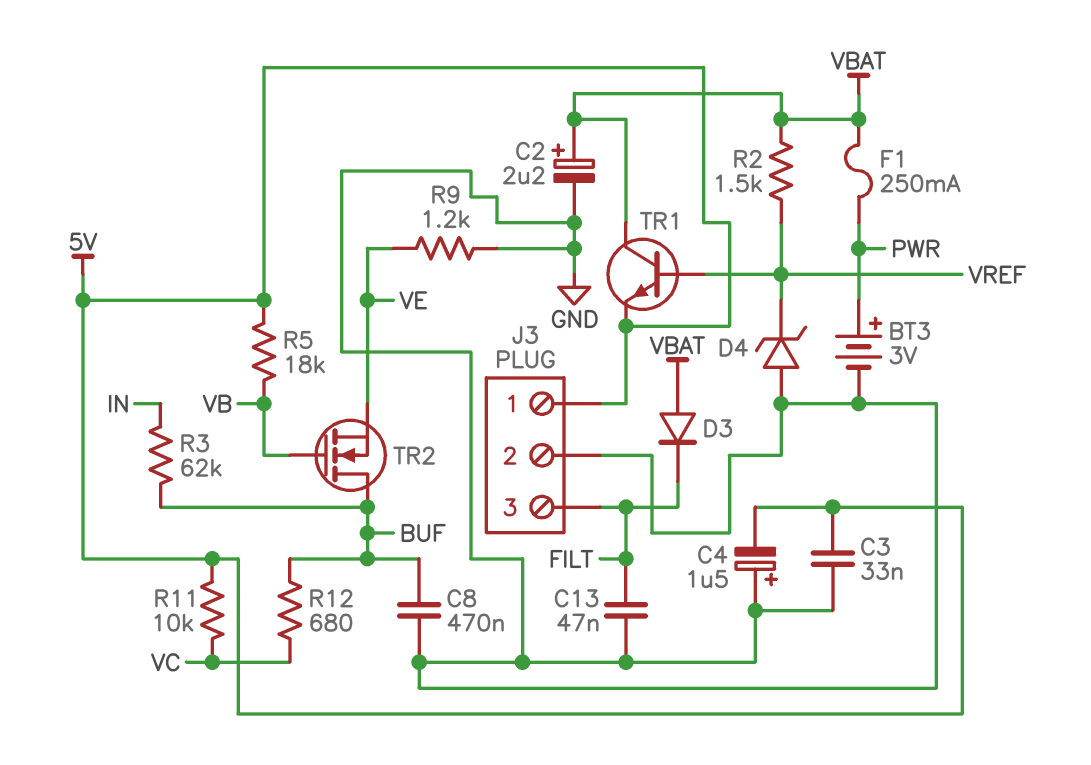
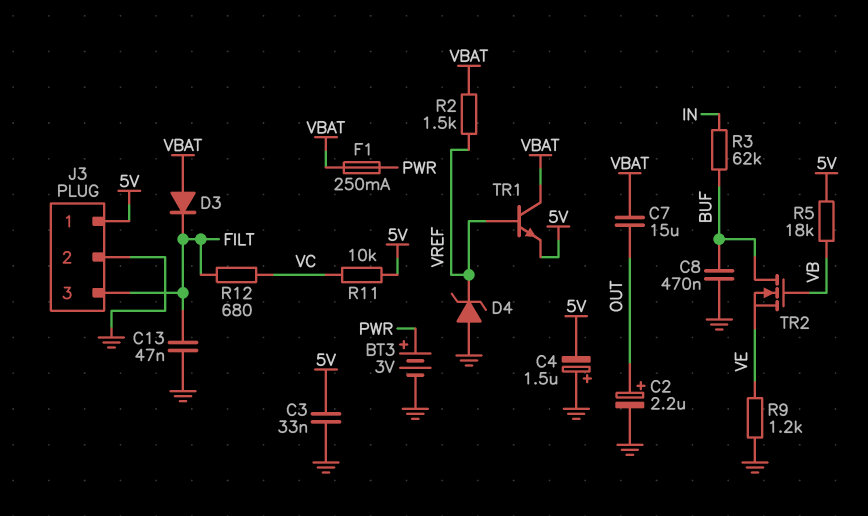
C2: 2.2uF (plus VBAT, minus GND) -> 2.2uF (plus OUT, minus GND)
C7: none -> 15uF (OUT, VBAT)
R12: 680 (BUF, VC) -> 680 (FILT, VC)

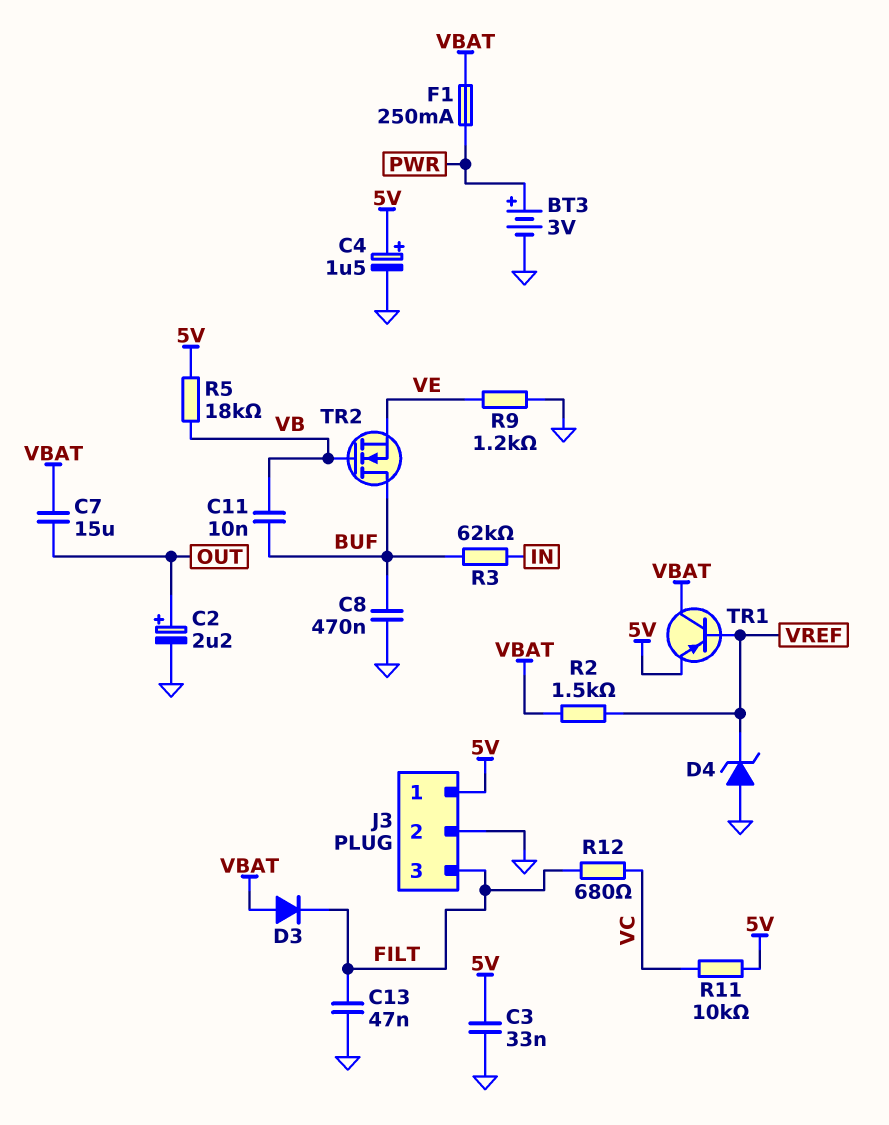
C4: 1.5uF (plus GND, minus 5V) -> 1.5uF (plus 5V, minus GND)
C11: none -> 10nF (BUF, VB)
TR1: NPN (B VREF, C VBAT, E 5V) -> PNP (B VREF, C VBAT, E 5V)

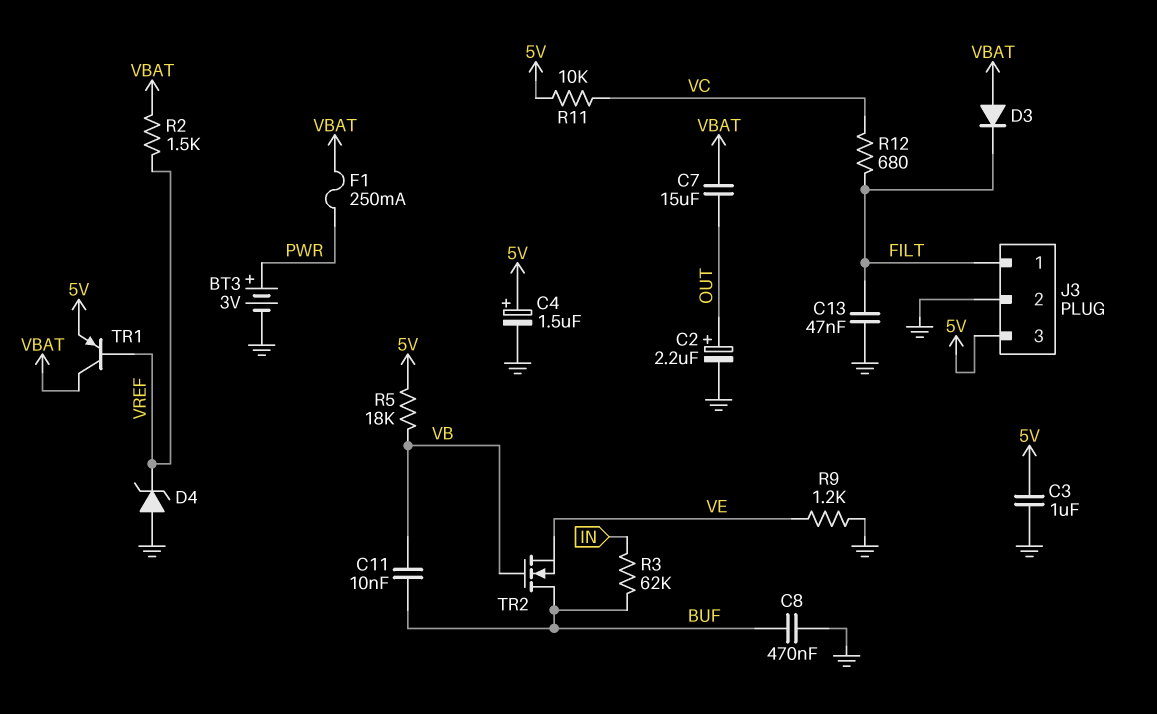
C3: 33nF (5V, GND) -> 1uF (5V, GND)
J3 pin 1: 5V -> FILT
J3 pin 3: FILT -> 5V

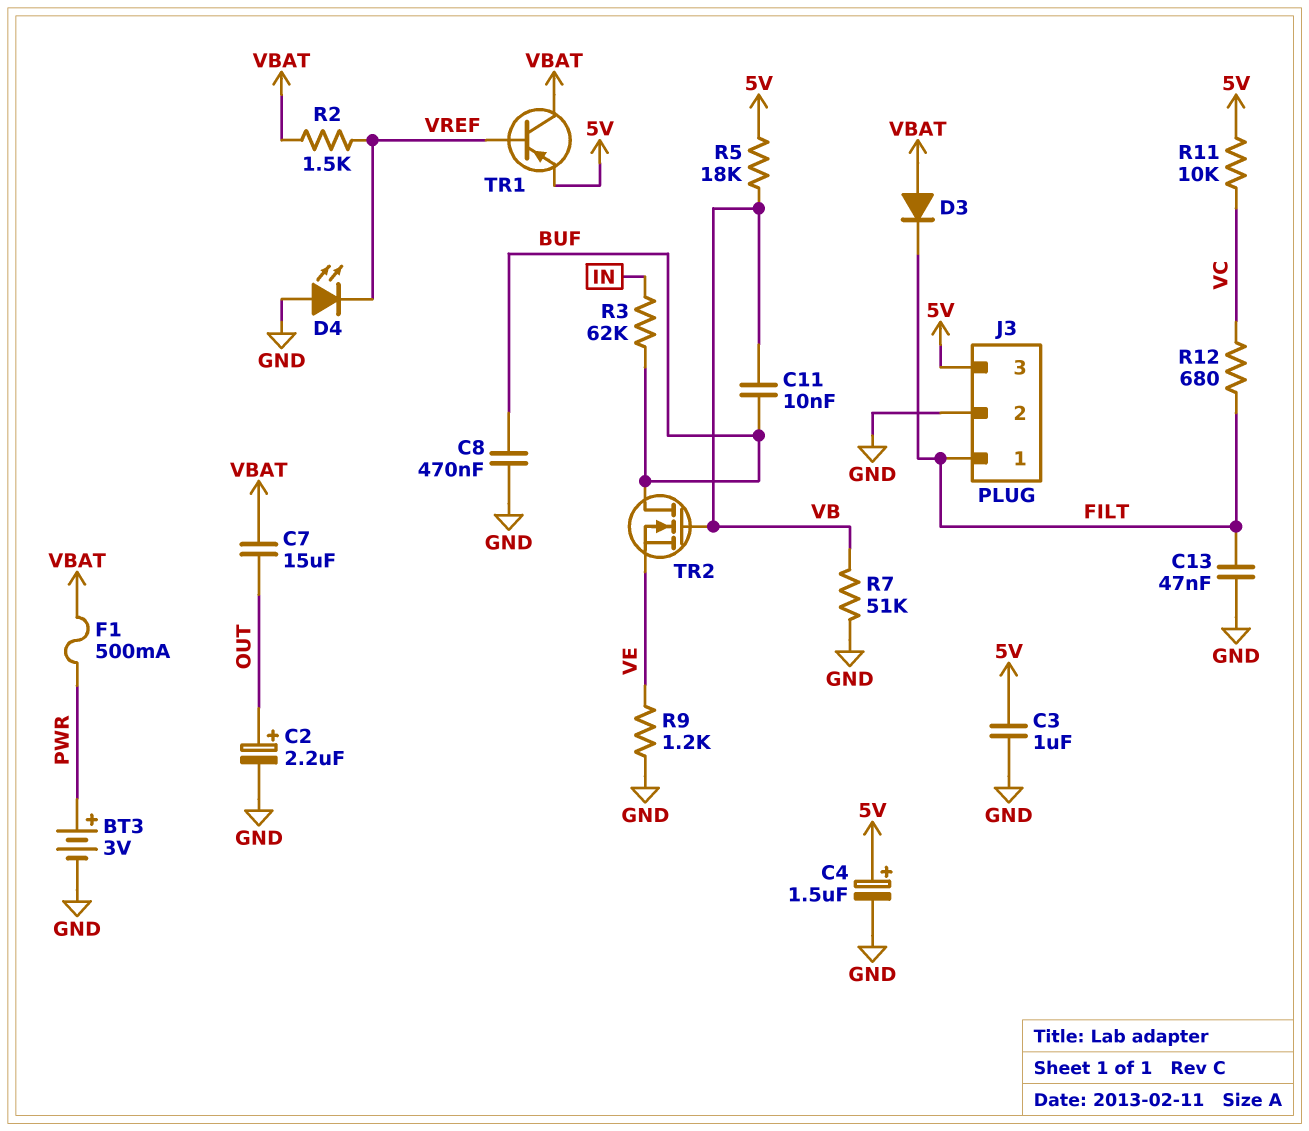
D4: zener (A GND, K VREF) -> LED (A GND, K VREF)
F1: 250mA (PWR, VBAT) -> 500mA (PWR, VBAT)
R7: none -> 51k (GND, VB)

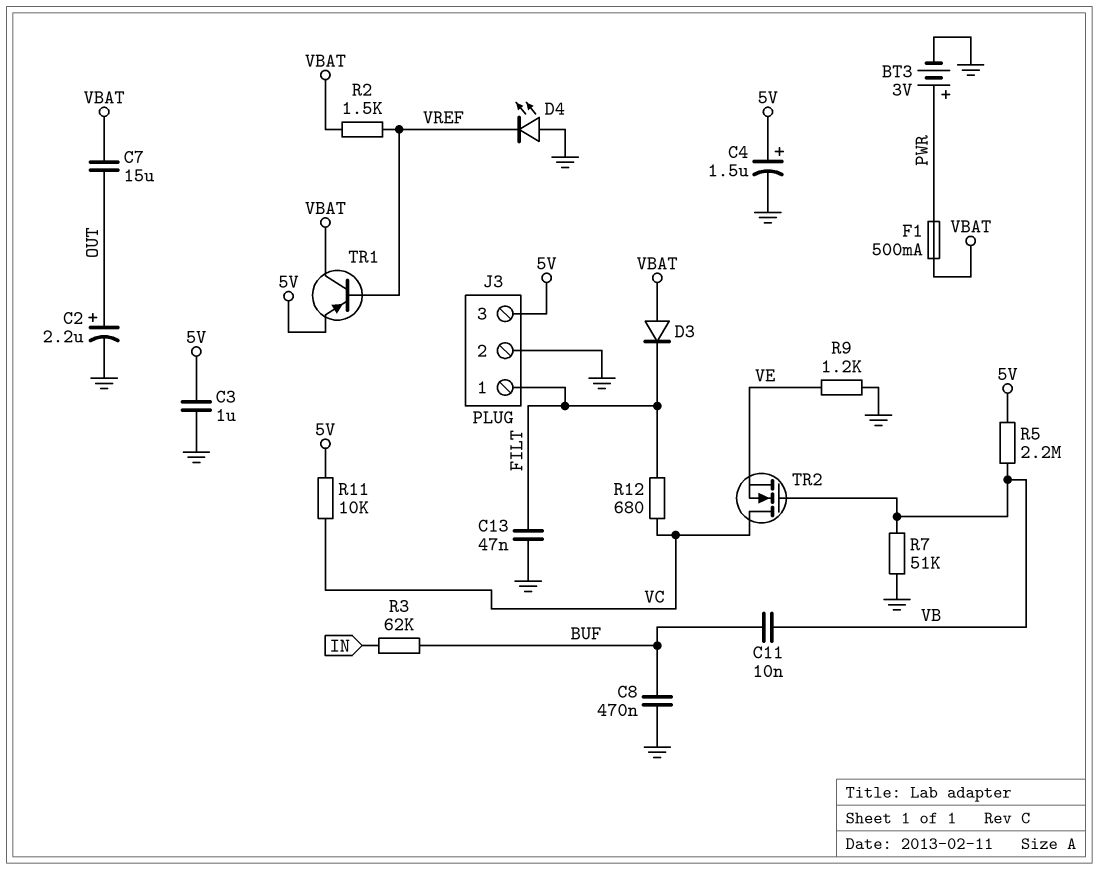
R5: 18k (5V, VB) -> 2.2M (5V, VB)
TR2: NMOS (G VB, D BUF, S VE) -> NMOS (G VB, D VC, S VE)

